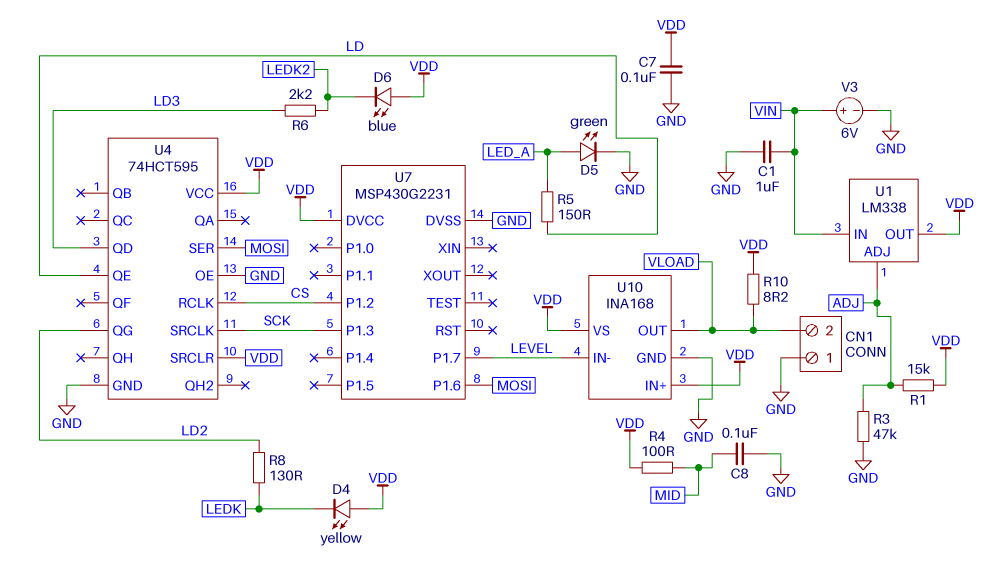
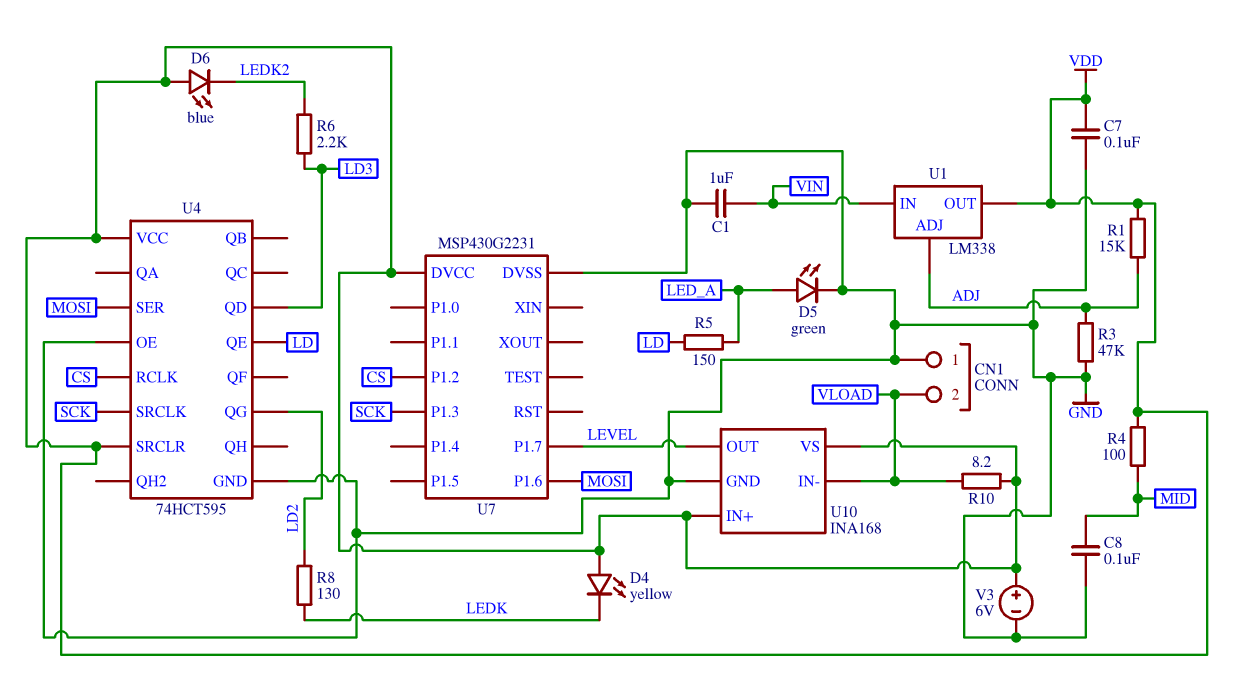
U10 pin IN-: LEVEL -> VLOAD
U10 pin OUT: VLOAD -> LEVEL
V3: 6V (plus VIN, minus GND) -> 6V (plus VDD, minus GND)

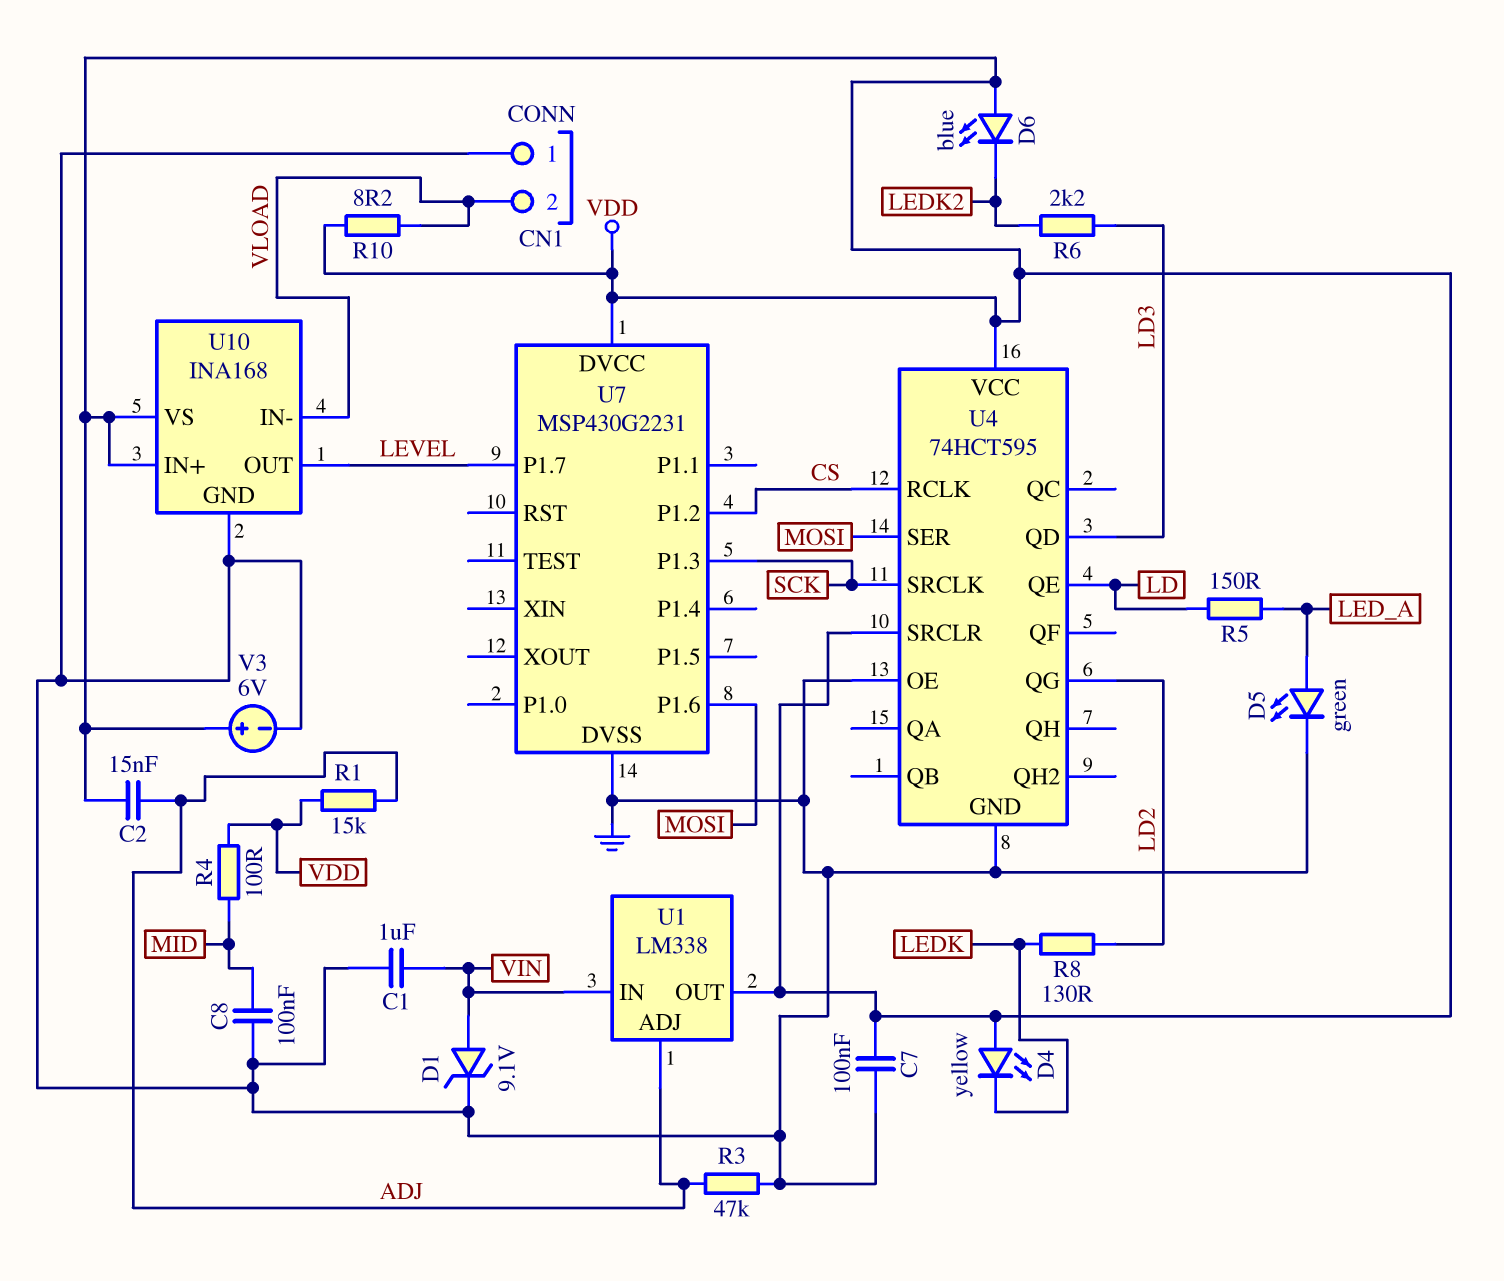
C2: none -> 15nF (ADJ, VDD)
D1: none -> zener 9.1V (A VIN, K GND)

